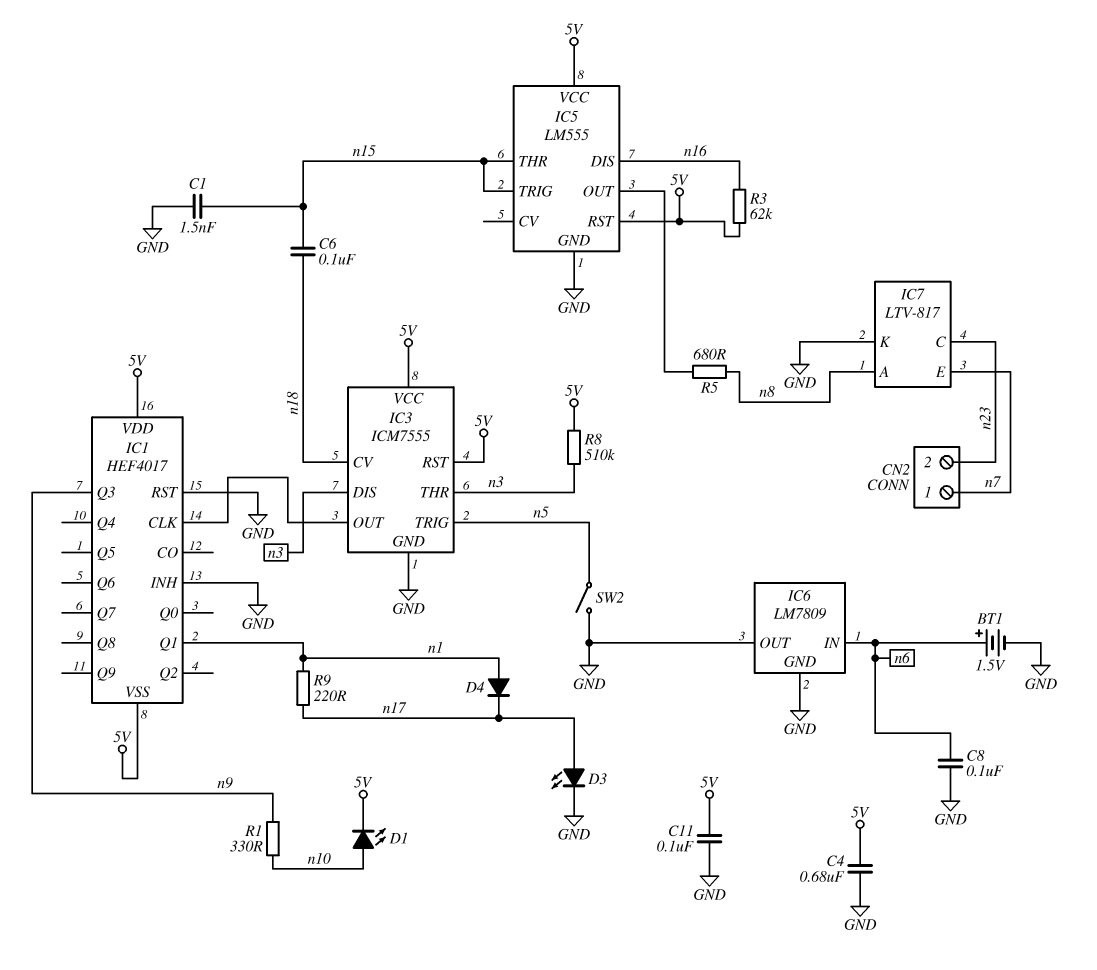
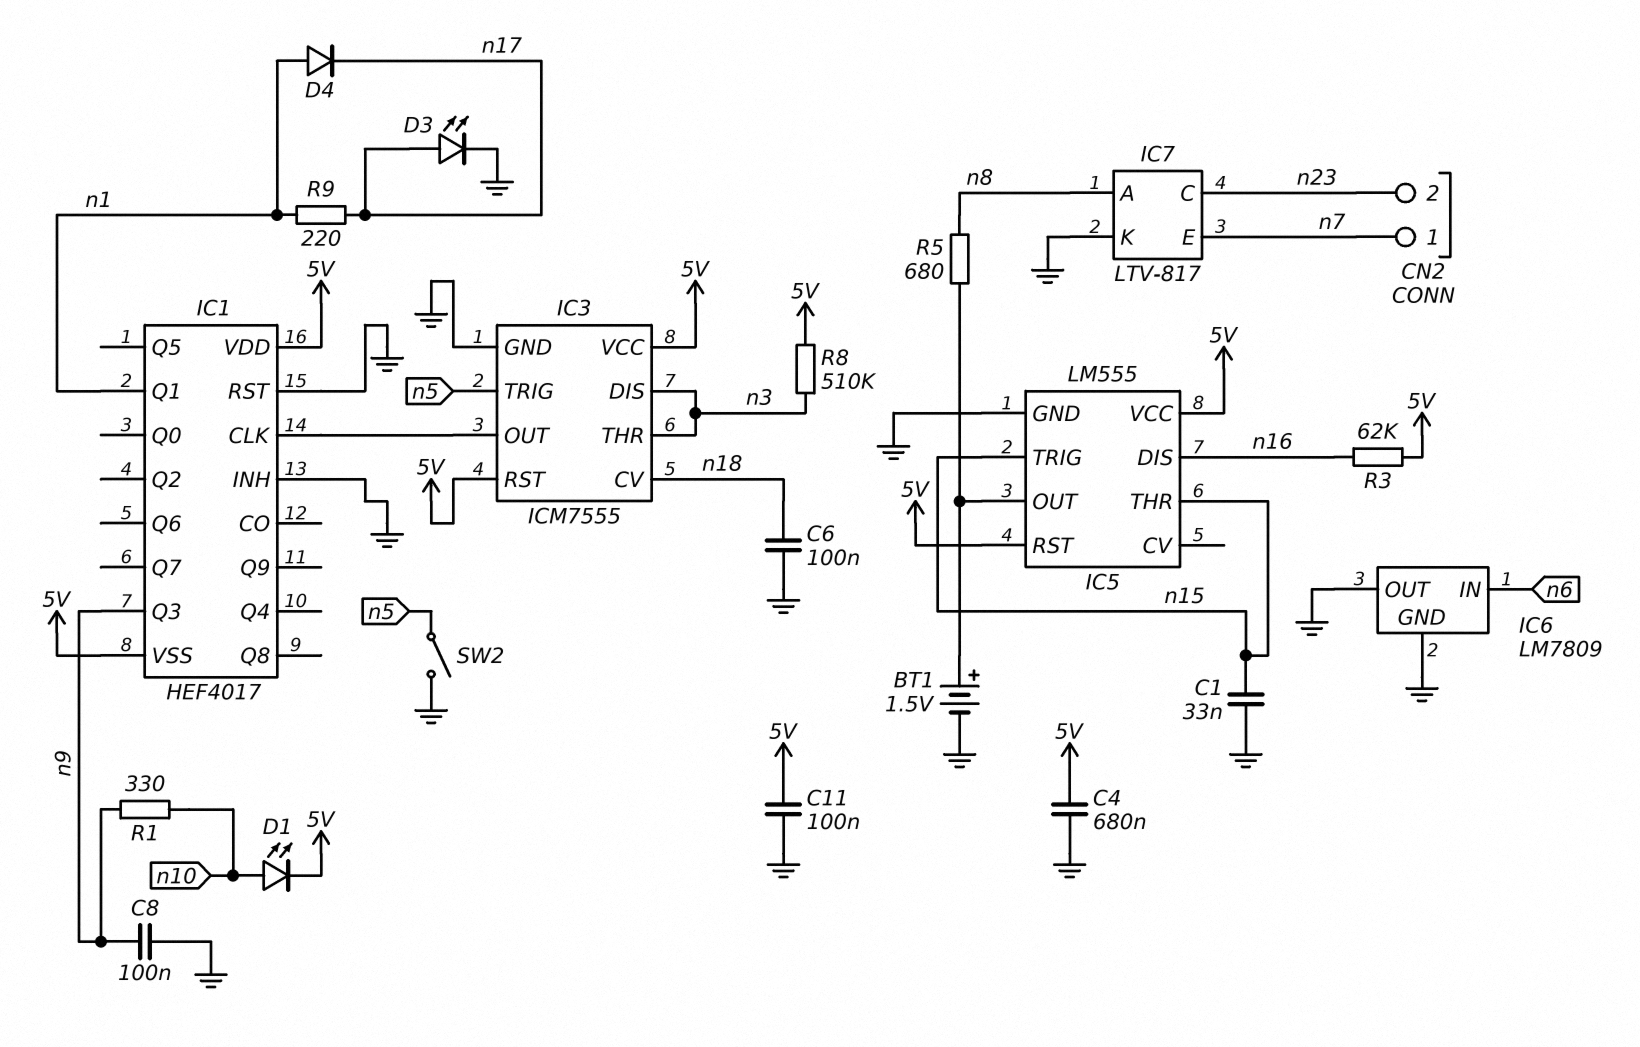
BT1: 1.5V (plus n6, minus GND) -> 1.5V (plus IC5/OUT, minus GND)
C1: 1.5nF (GND, n15) -> 33nF (GND, n15)
C6: 100nF (n15, n18) -> 100nF (GND, n18)
C8: 100nF (GND, n6) -> 100nF (GND, n9)

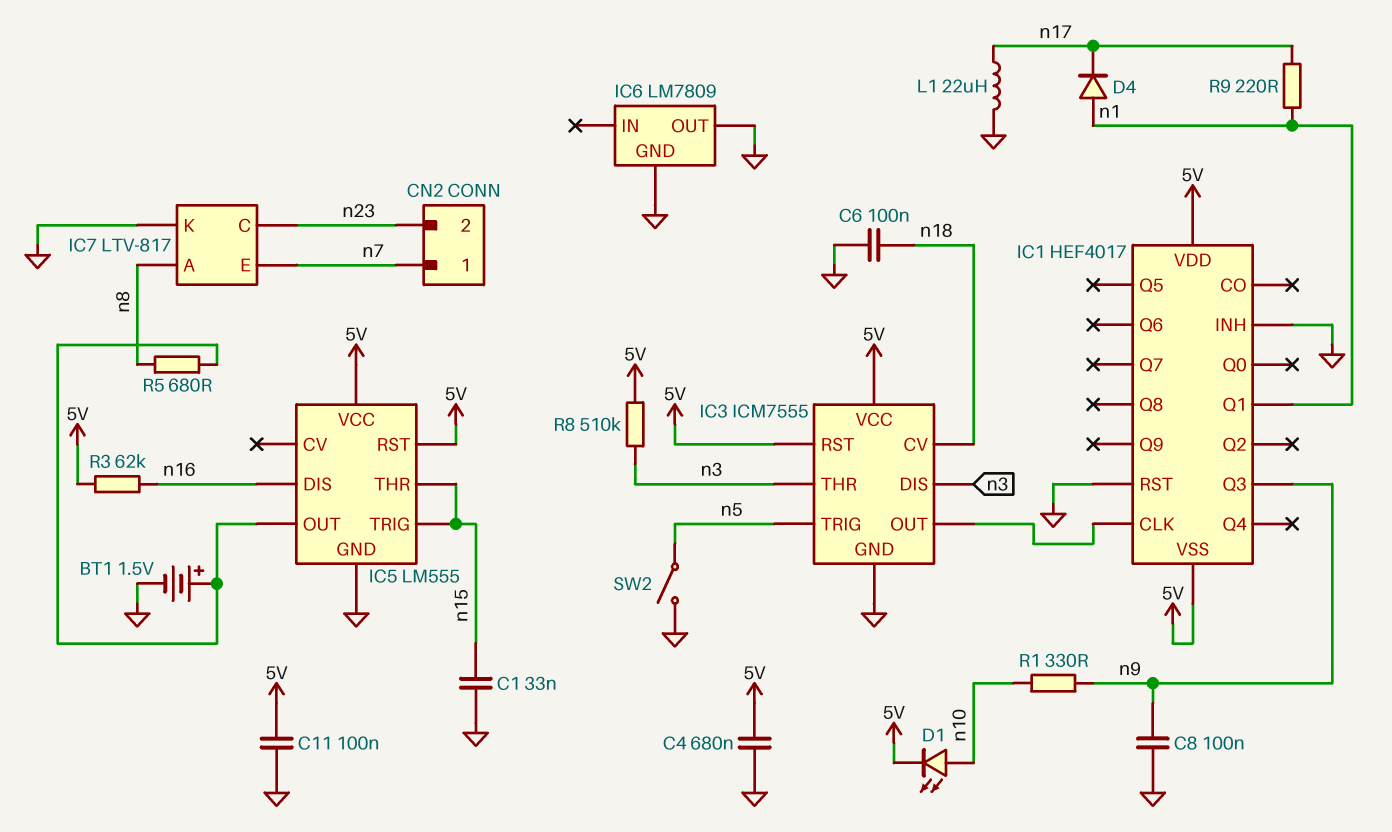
D3: LED (A n17, K GND) -> none
IC6 pin IN: n6 -> none
L1: none -> 22uH (GND, n17)

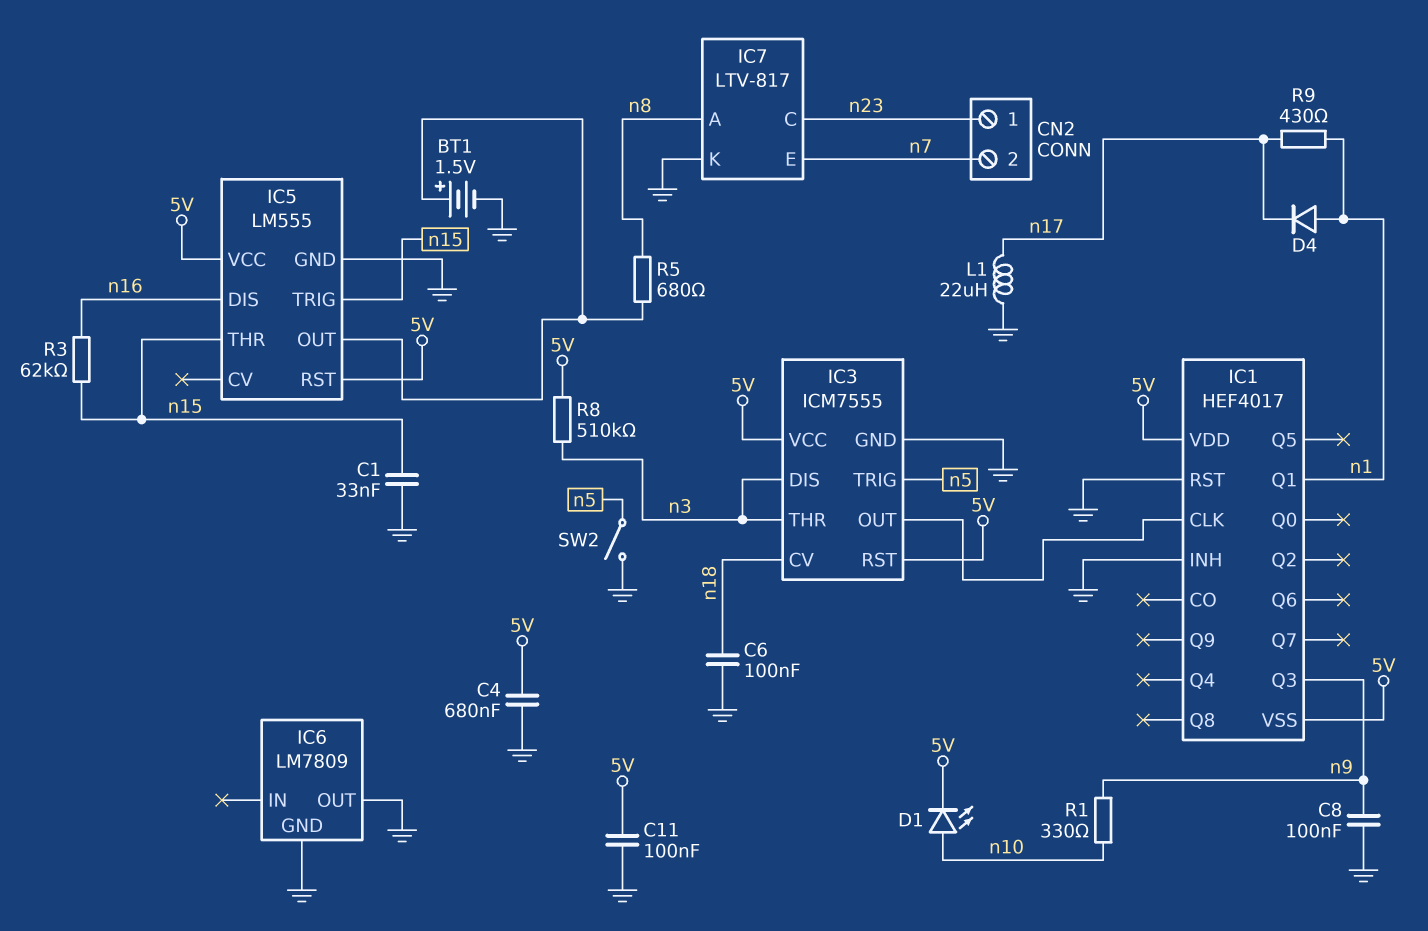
CN2 pin 1: n7 -> n23
CN2 pin 2: n23 -> n7
R3: 62k (5V, n16) -> 62k (n15, n16)
R9: 220 (n1, n17) -> 430 (n1, n17)

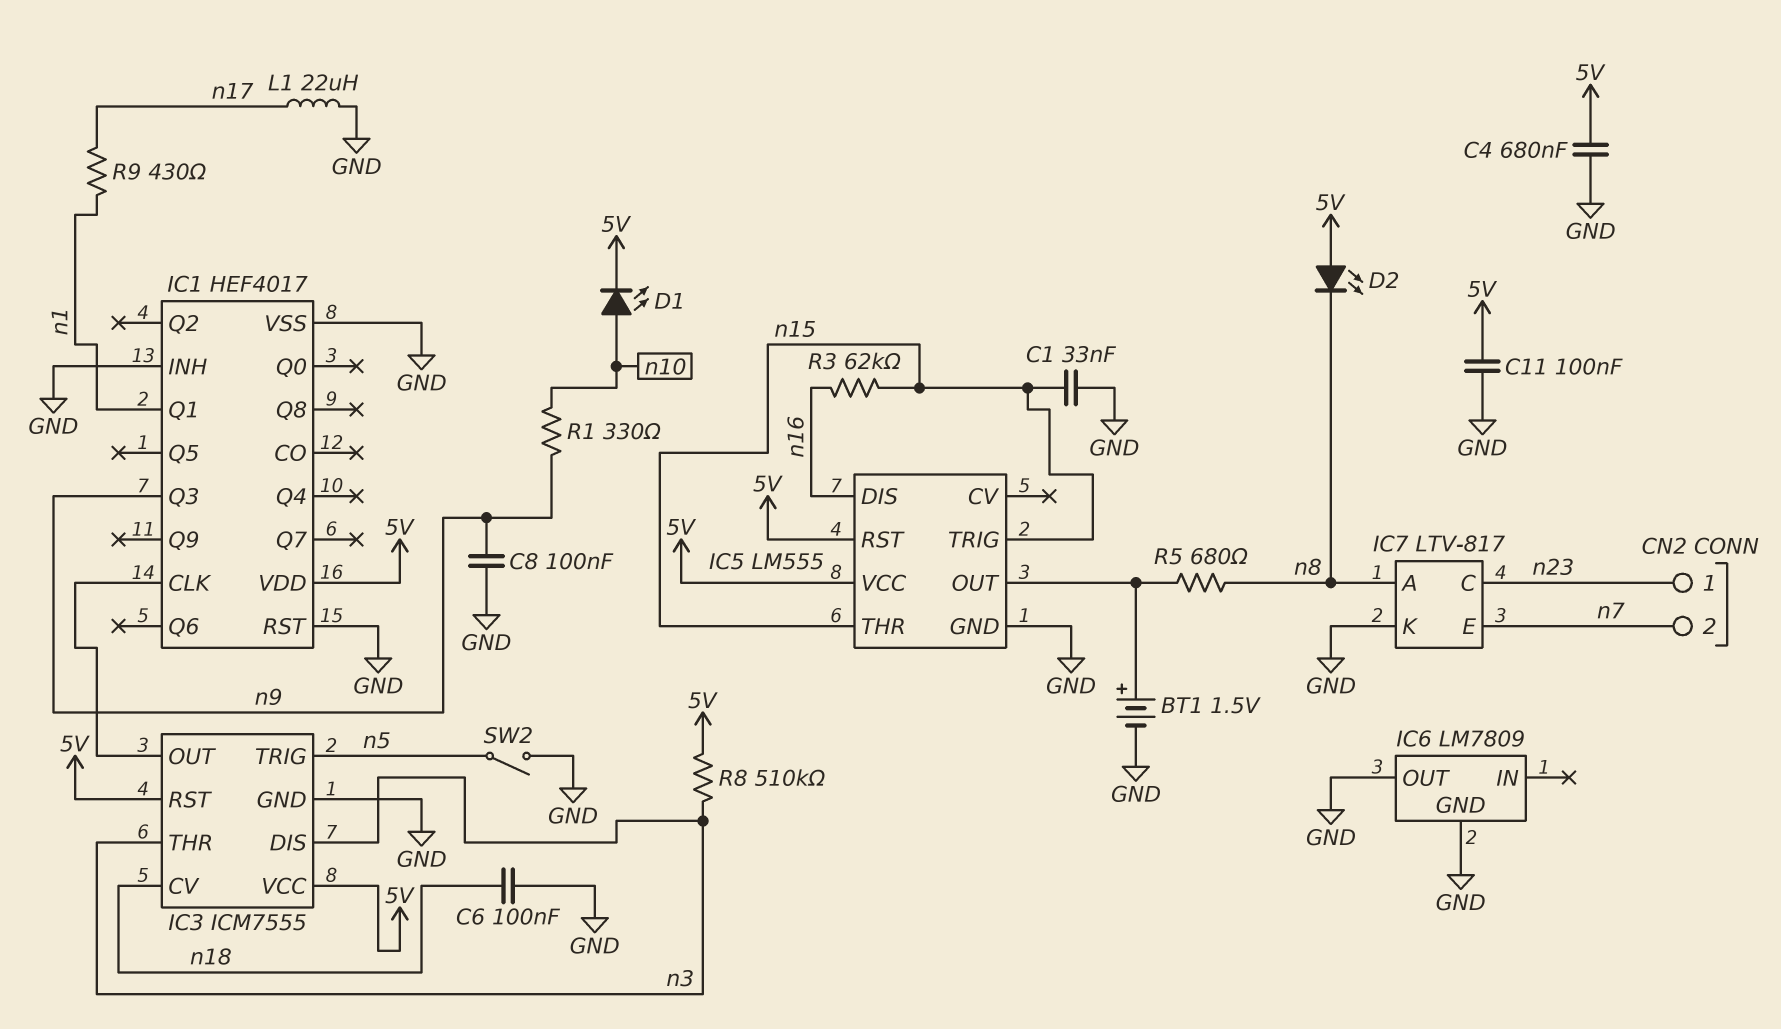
D2: none -> LED (A 5V, K n8)
D4: diode (A n1, K n17) -> none
IC1 pin VSS: 5V -> GND

